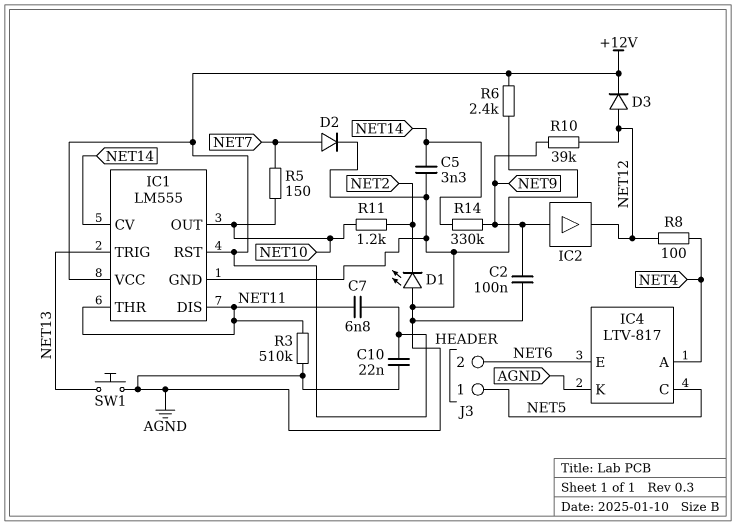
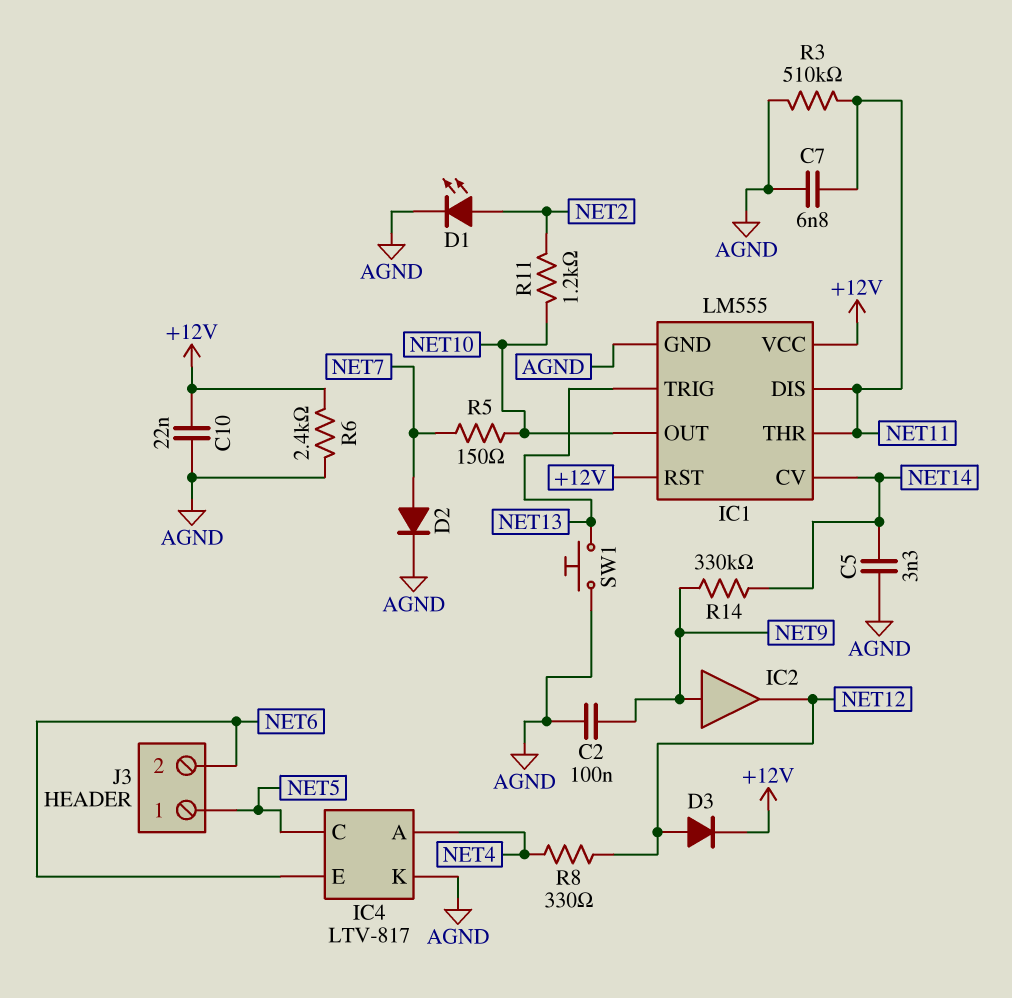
C7: 6.8nF (+12V, NET11) -> 6.8nF (AGND, NET11)
D1: LED (A AGND, K NET2) -> LED (A NET2, K AGND)
R8: 100 (NET4, NET12) -> 330 (NET4, NET12)
R10: 39k (NET9, NET12) -> none

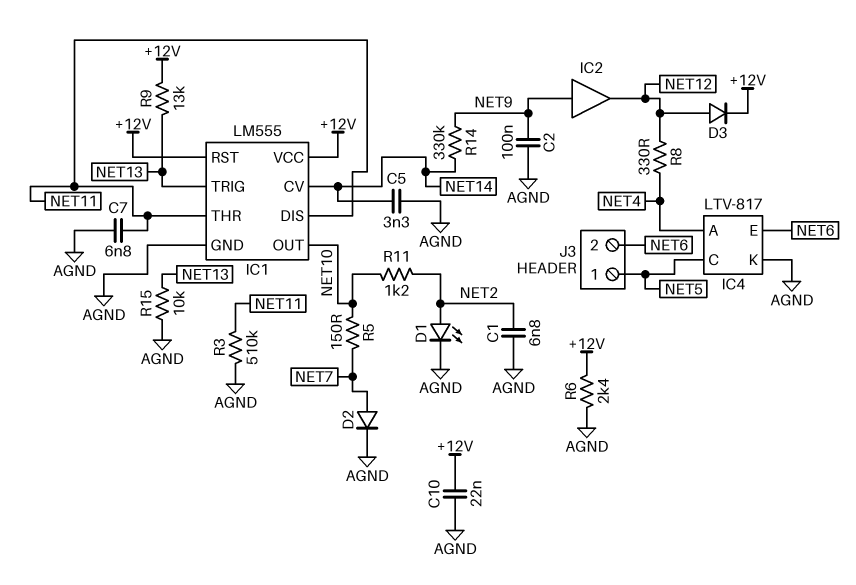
C1: none -> 6.8nF (AGND, NET2)
R9: none -> 13k (+12V, NET13)
R15: none -> 10k (AGND, NET13)
SW1: button (AGND, NET13) -> none

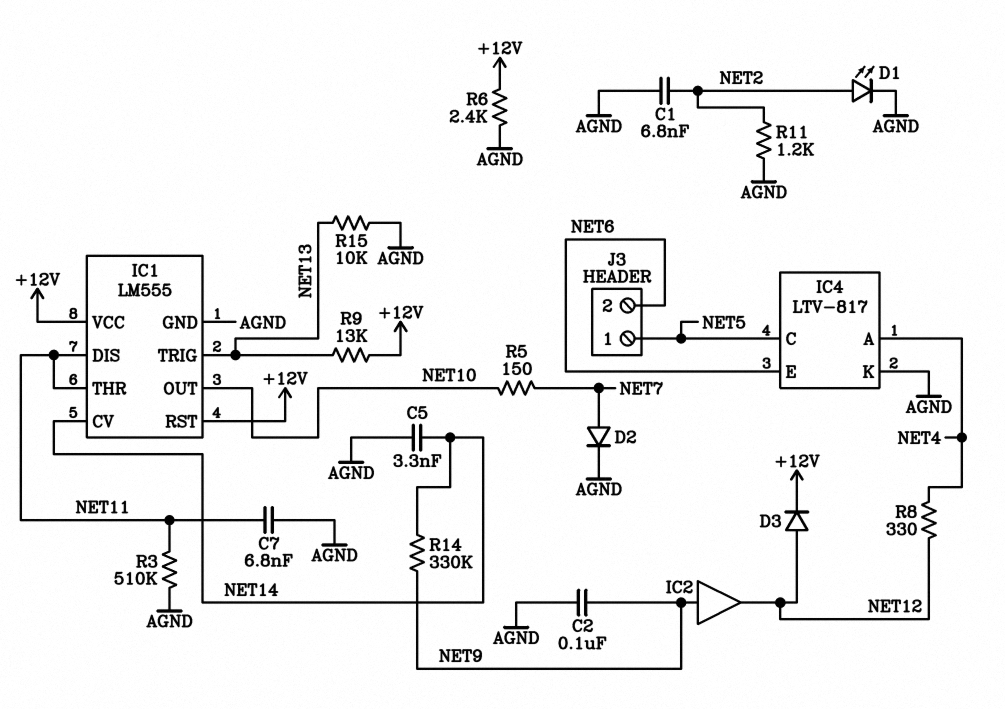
C10: 22nF (+12V, AGND) -> none
R11: 1.2k (NET2, NET10) -> 1.2k (AGND, NET2)

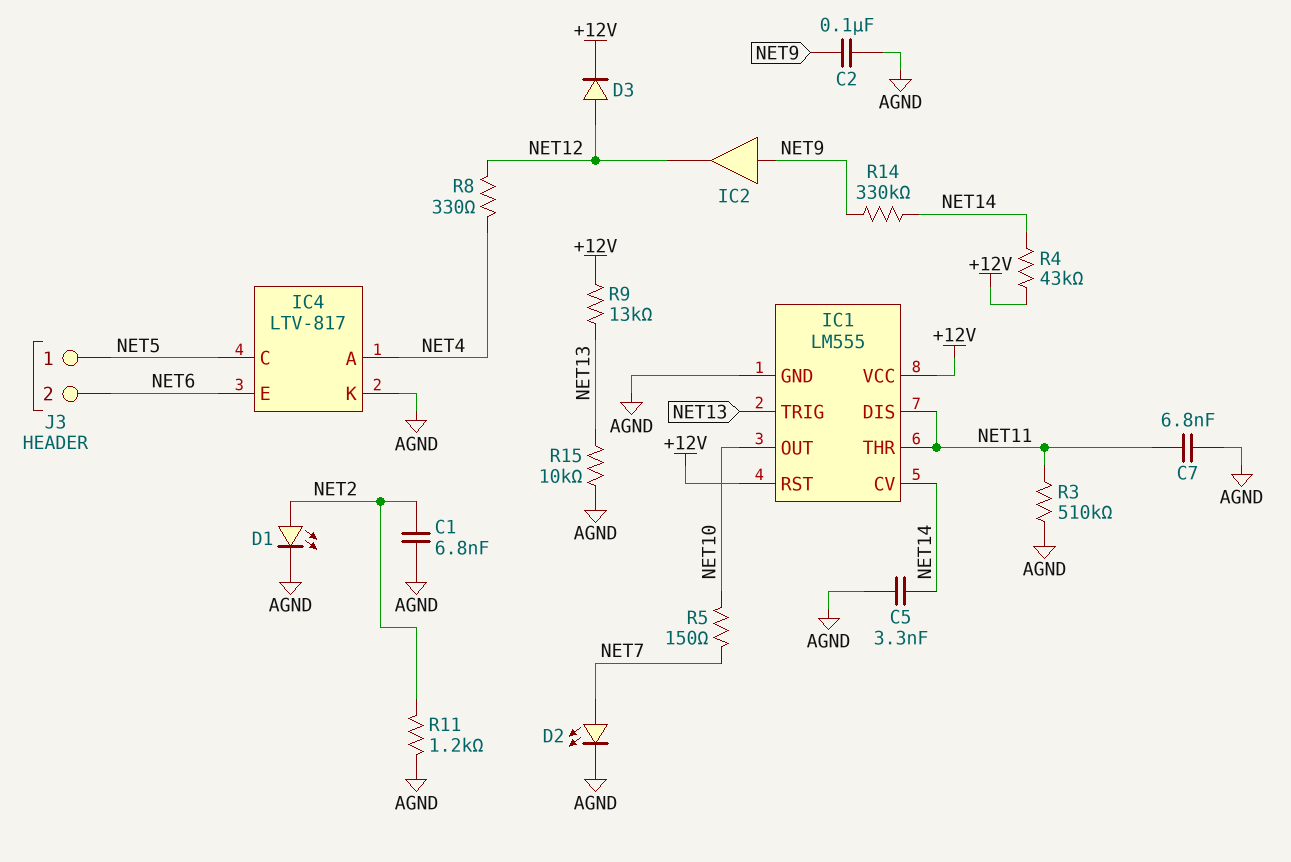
D2: diode (A NET7, K AGND) -> LED (A NET7, K AGND)
R4: none -> 43k (+12V, NET14)
R6: 2.4k (+12V, AGND) -> none

